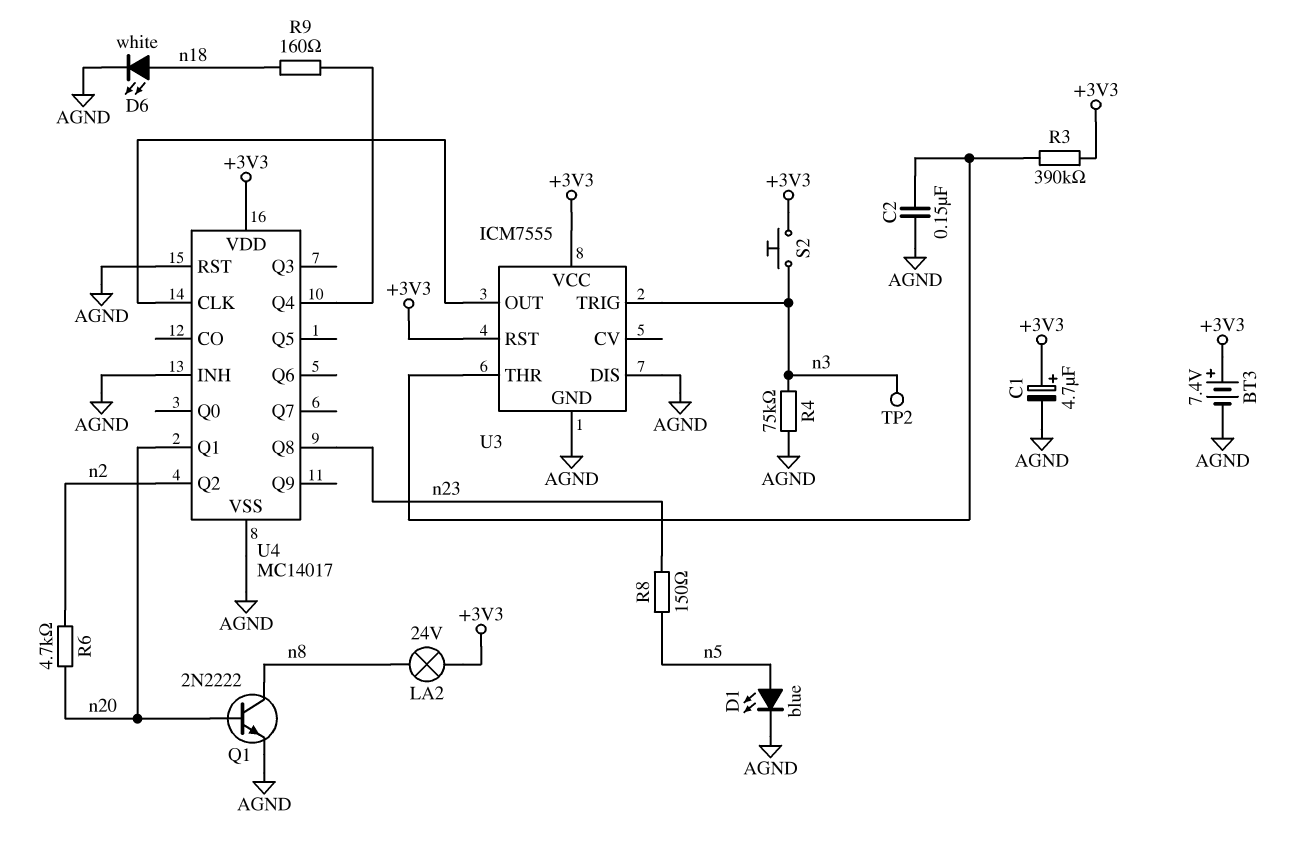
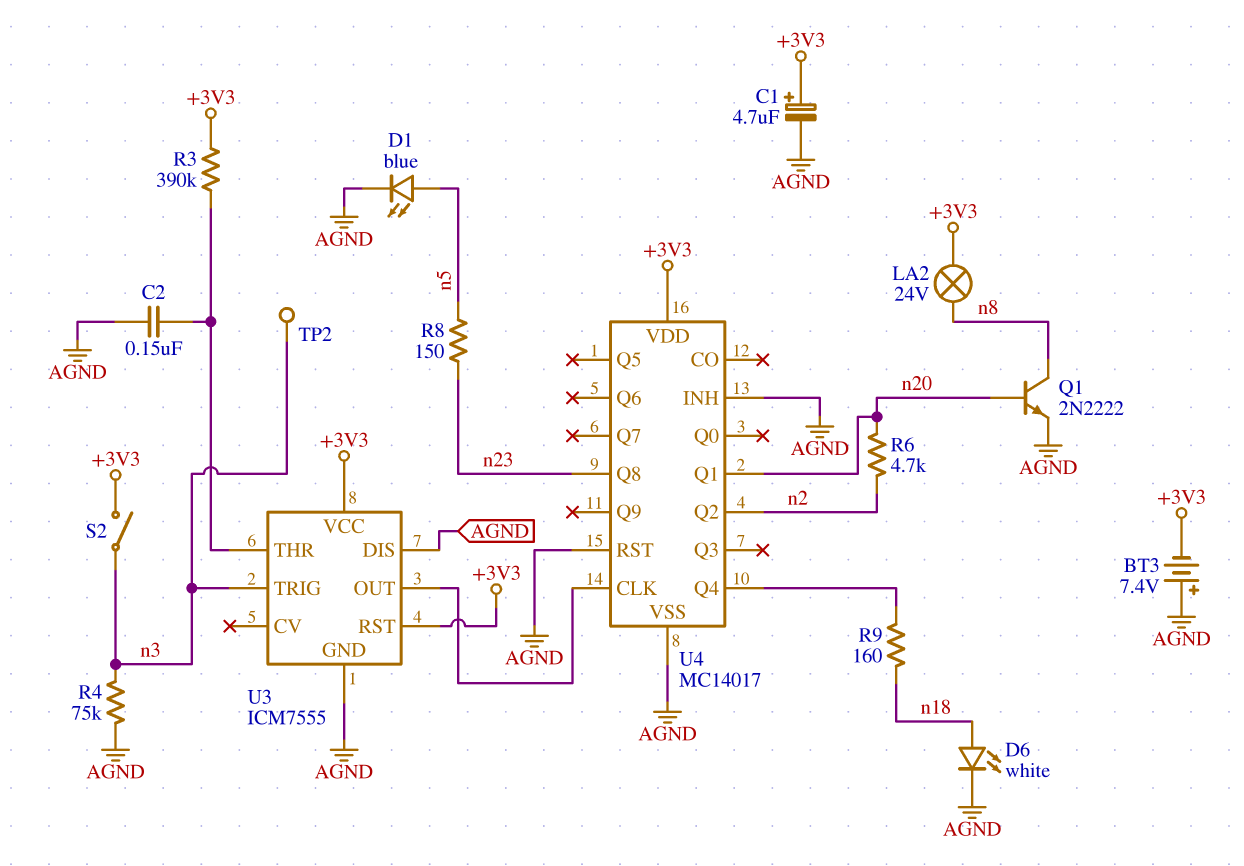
BT3: 7.4V (plus +3V3, minus AGND) -> 7.4V (plus AGND, minus +3V3)
S2: button (+3V3, n3) -> switch (+3V3, n3)

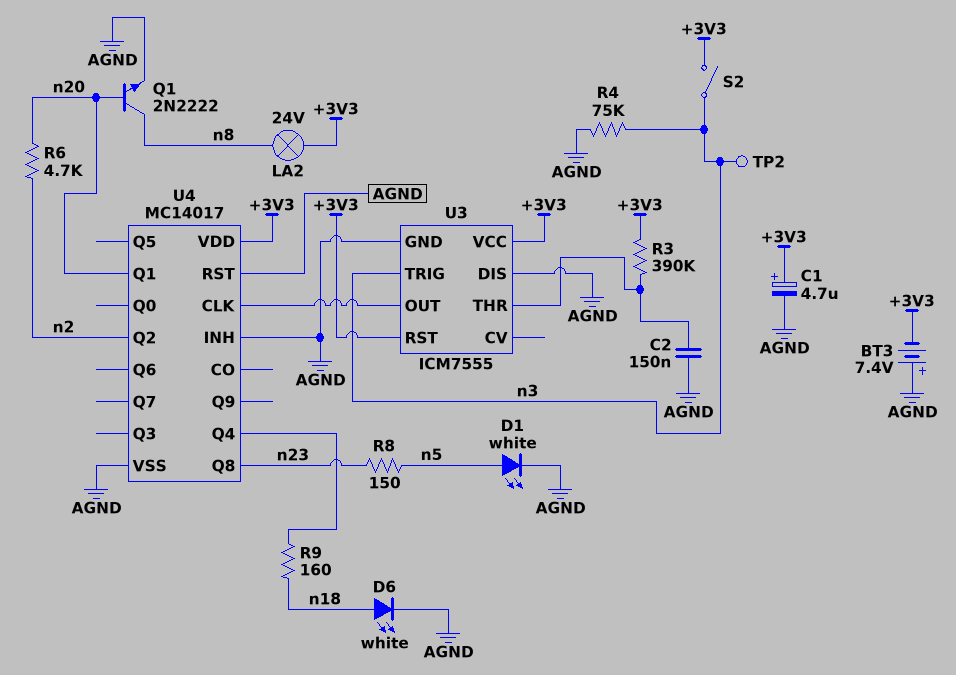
D1: LED blue (A n5, K AGND) -> LED white (A n5, K AGND)

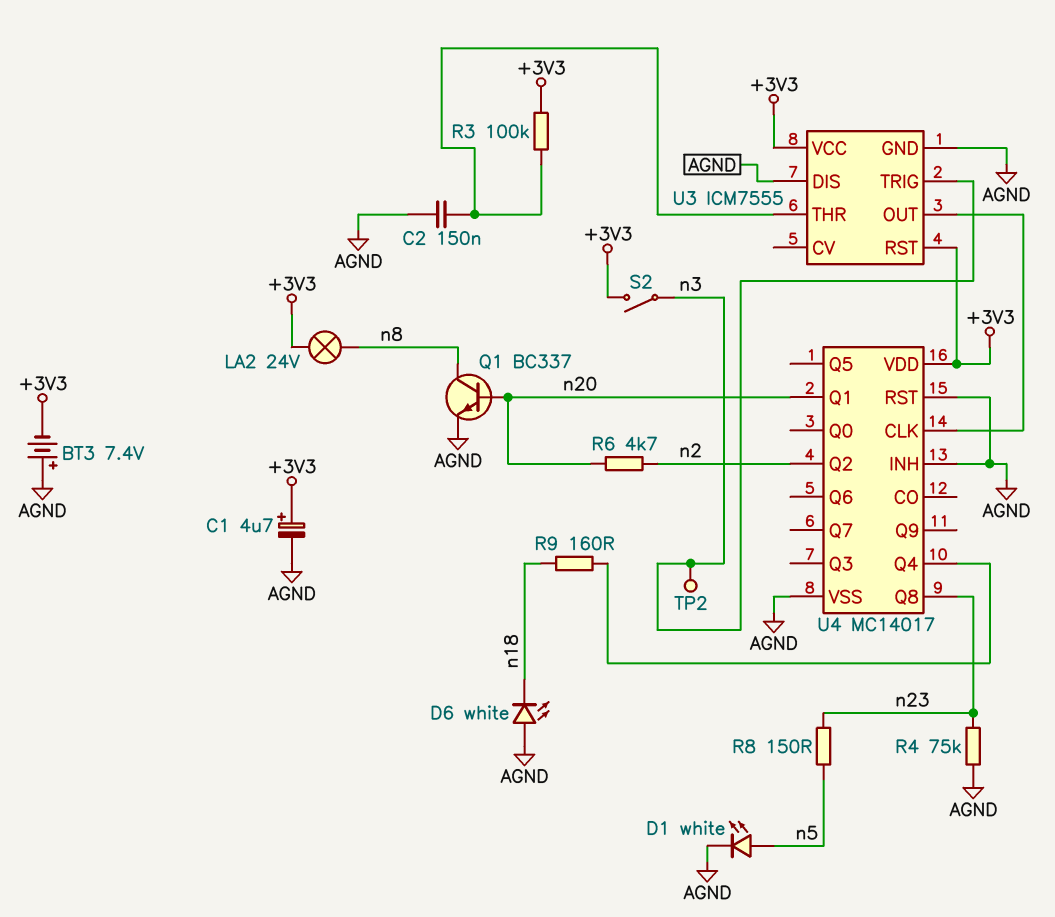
D6: LED white (A n18, K AGND) -> LED white (A AGND, K n18)
Q1: NPN 2N2222 (B n20, C n8, E AGND) -> NPN BC337 (B n20, C n8, E AGND)
R3: 390k (+3V3, U3/THR) -> 100k (+3V3, U3/THR)
R4: 75k (AGND, n3) -> 75k (AGND, n23)

